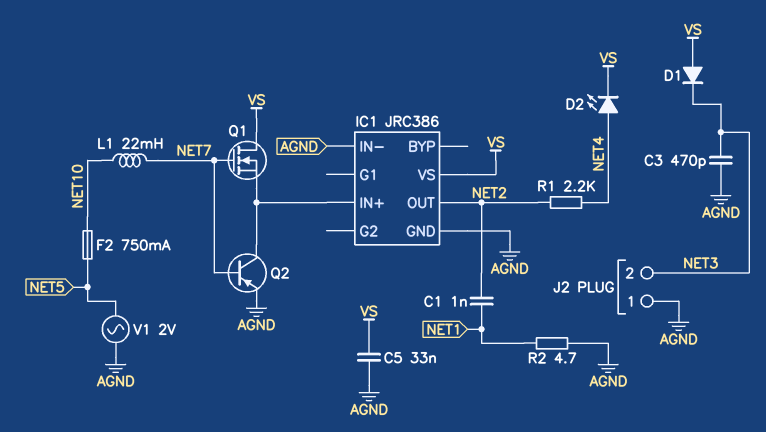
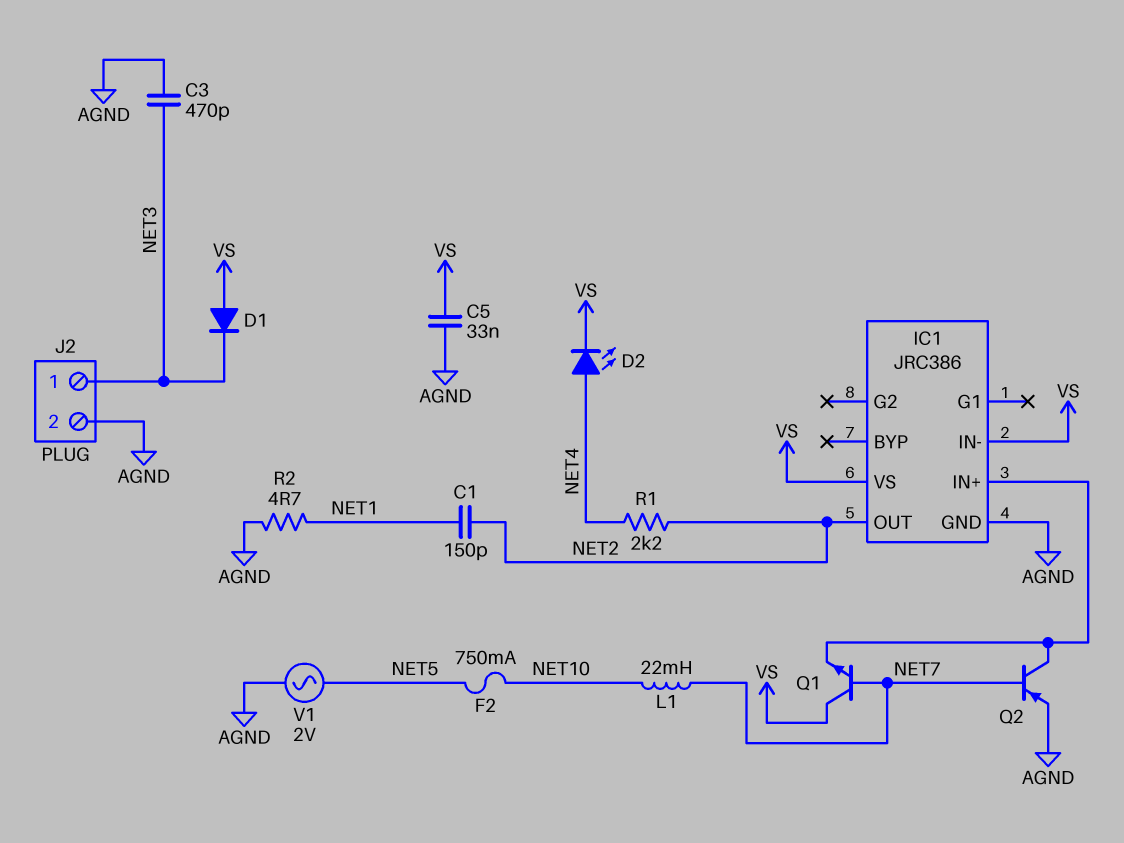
C1: 1nF (NET1, NET2) -> 150pF (NET1, NET2)
IC1 pin IN-: AGND -> VS
J2 pin 1: AGND -> NET3
J2 pin 2: NET3 -> AGND
Q1: NMOS (G NET7, D VS, S IC1/IN+) -> NPN (B NET7, C VS, E IC1/IN+)

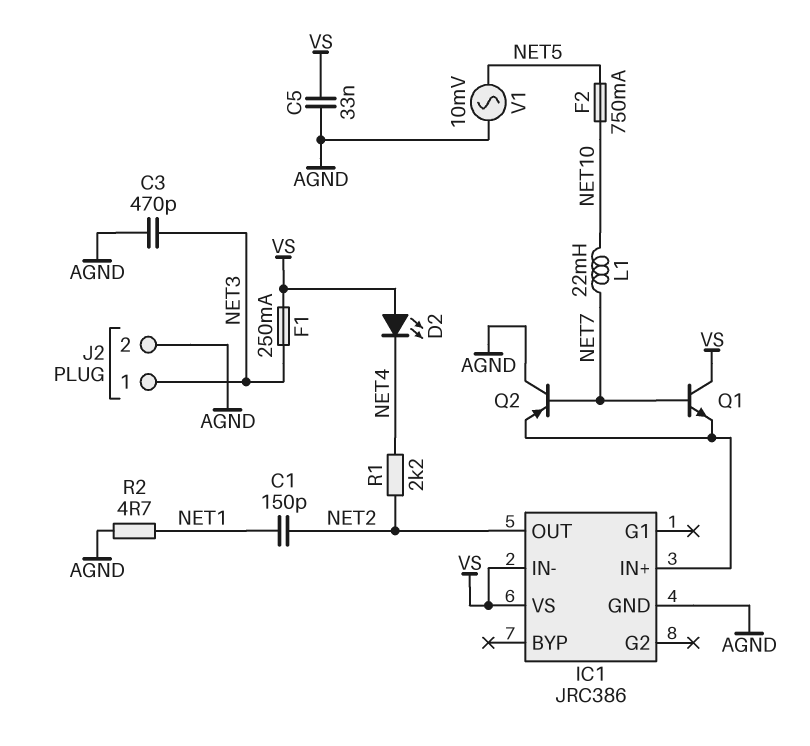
D1: diode (A VS, K NET3) -> none
D2: LED (A NET4, K VS) -> LED (A VS, K NET4)
F1: none -> 250mA (NET3, VS)
Q2: PNP (B NET7, C IC1/IN+, E AGND) -> PNP (B NET7, C AGND, E IC1/IN+)
V1: AC 2V (AGND, NET5) -> AC 10mV (AGND, NET5)

